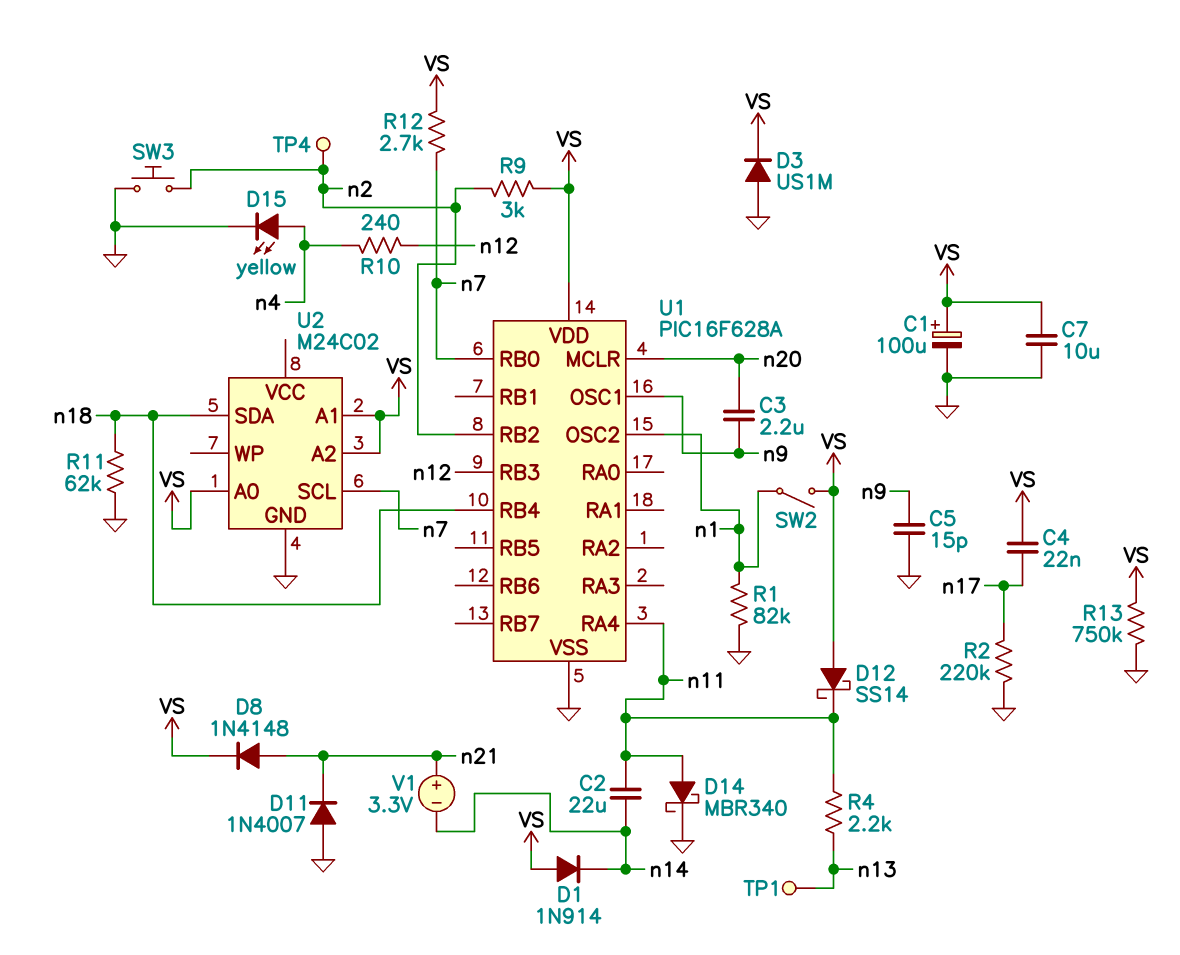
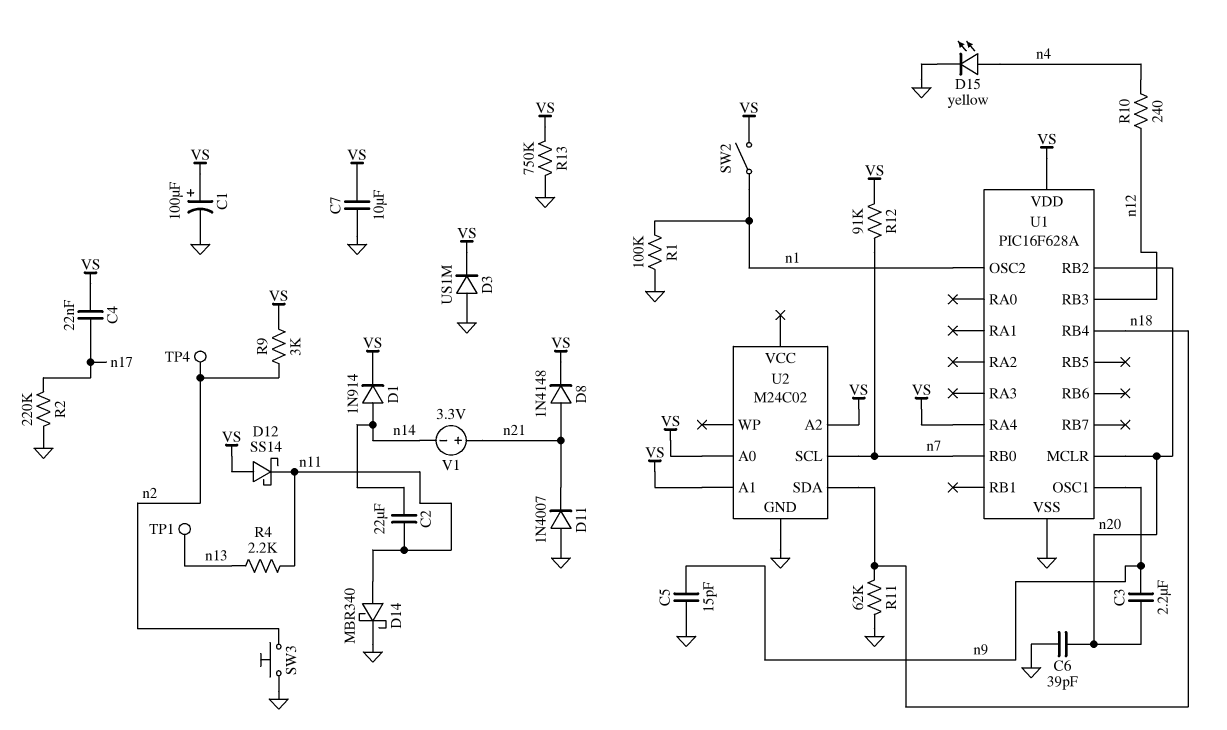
C6: none -> 39pF (GND, n20)
D1: diode 1N914 (A VS, K n14) -> diode 1N914 (A n14, K VS)
R1: 82k (GND, n1) -> 100k (GND, n1)
R12: 2.7k (VS, n7) -> 91k (VS, n7)
U1 pin RA4: n11 -> VS
U1 pin RB2: n2 -> n20

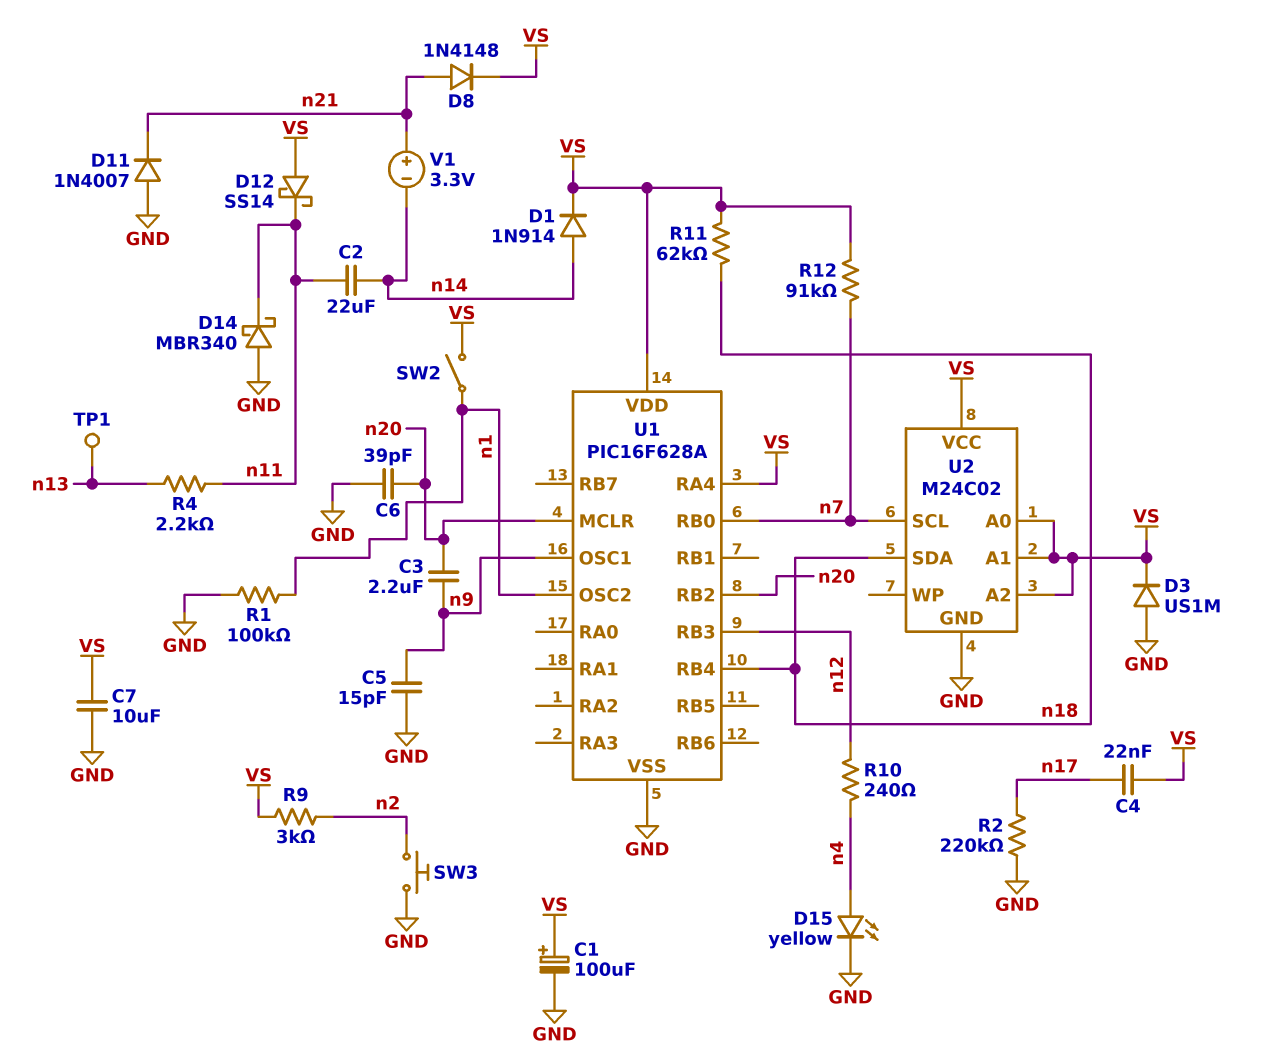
D14: schottky MBR340 (A n11, K GND) -> schottky MBR340 (A GND, K n11)
R11: 62k (GND, n18) -> 62k (VS, n18)
R13: 750k (GND, VS) -> none
TP4: test point (n2) -> none
U2 pin VCC: none -> VS

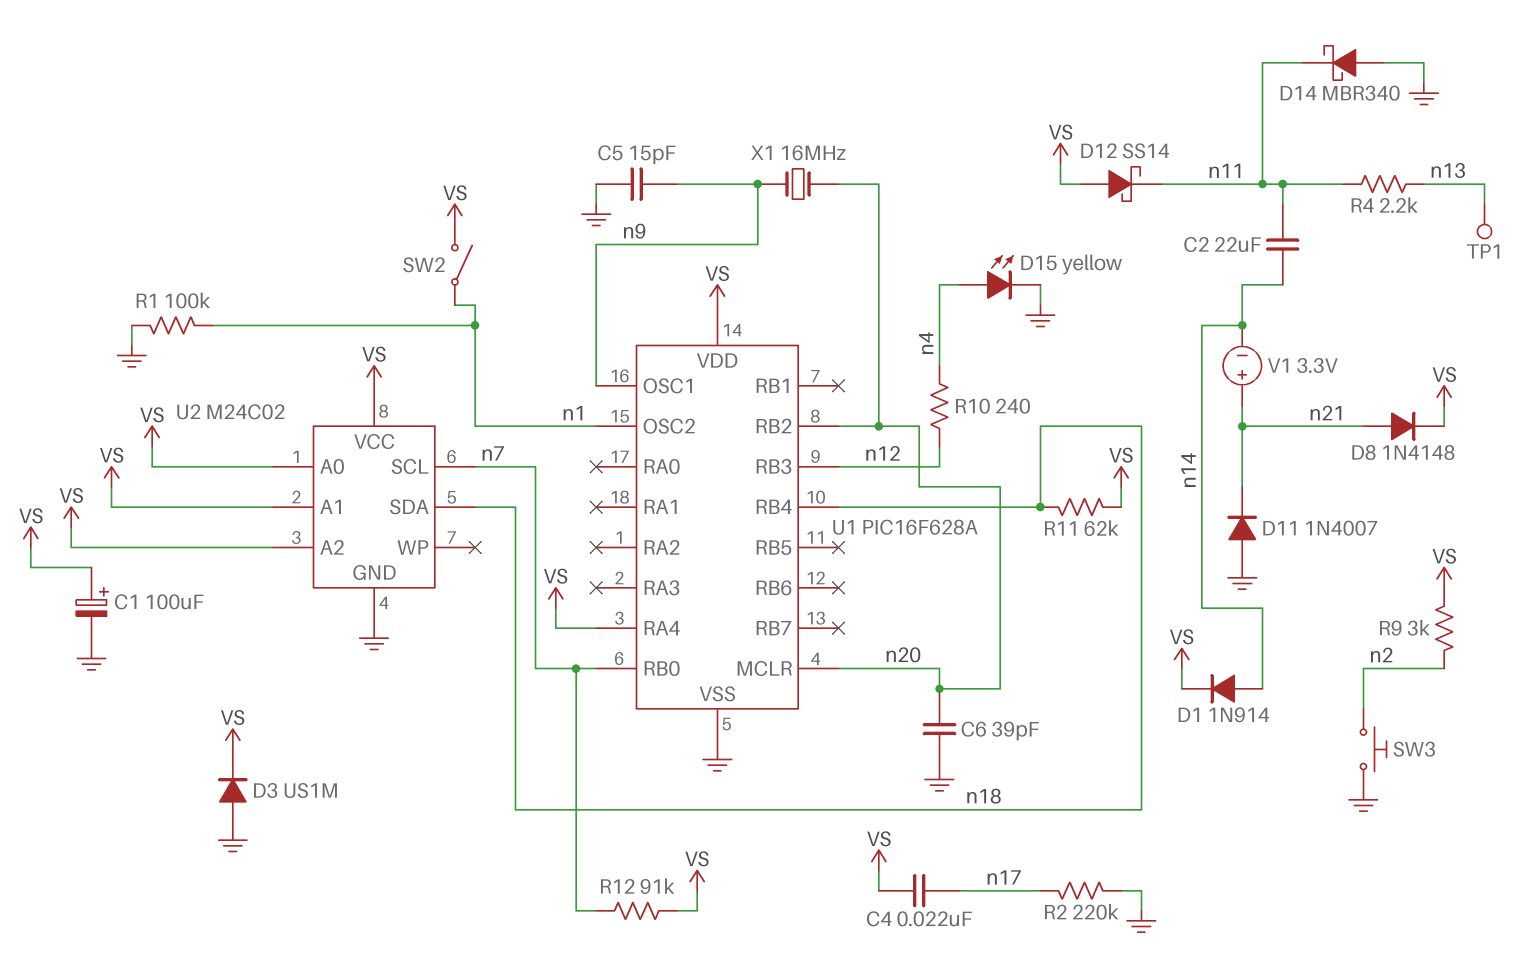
C3: 2.2uF (n9, n20) -> none
C7: 10uF (GND, VS) -> none
X1: none -> 16MHz (n9, n20)

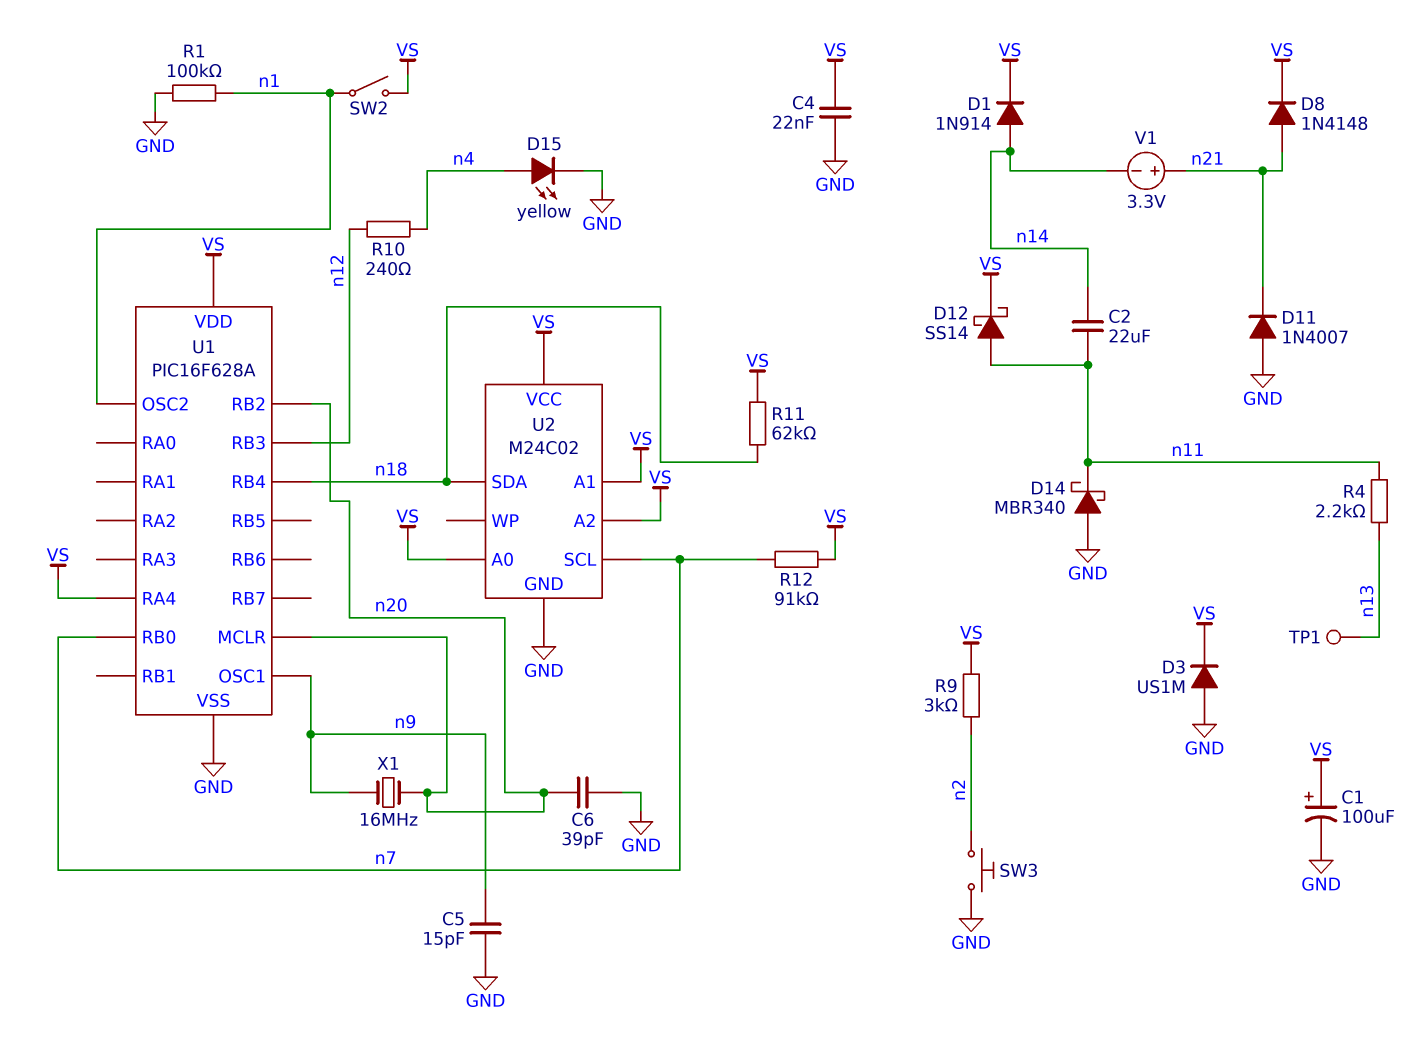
C4: 22nF (VS, n17) -> 22nF (GND, VS)
D12: schottky SS14 (A VS, K n11) -> schottky SS14 (A n11, K VS)
R2: 220k (GND, n17) -> none

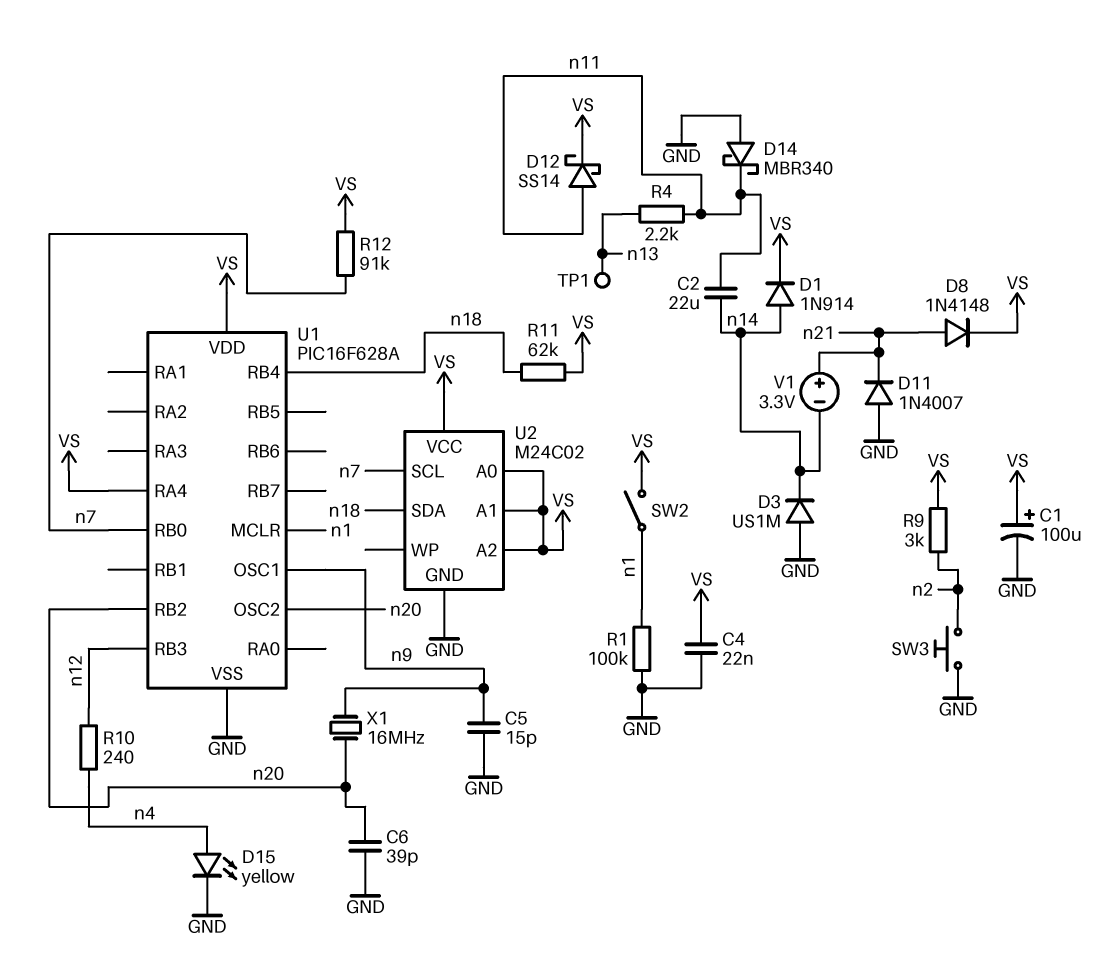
D3: diode US1M (A GND, K VS) -> diode US1M (A GND, K n14)
U1 pin MCLR: n20 -> n1
U1 pin OSC2: n1 -> n20

